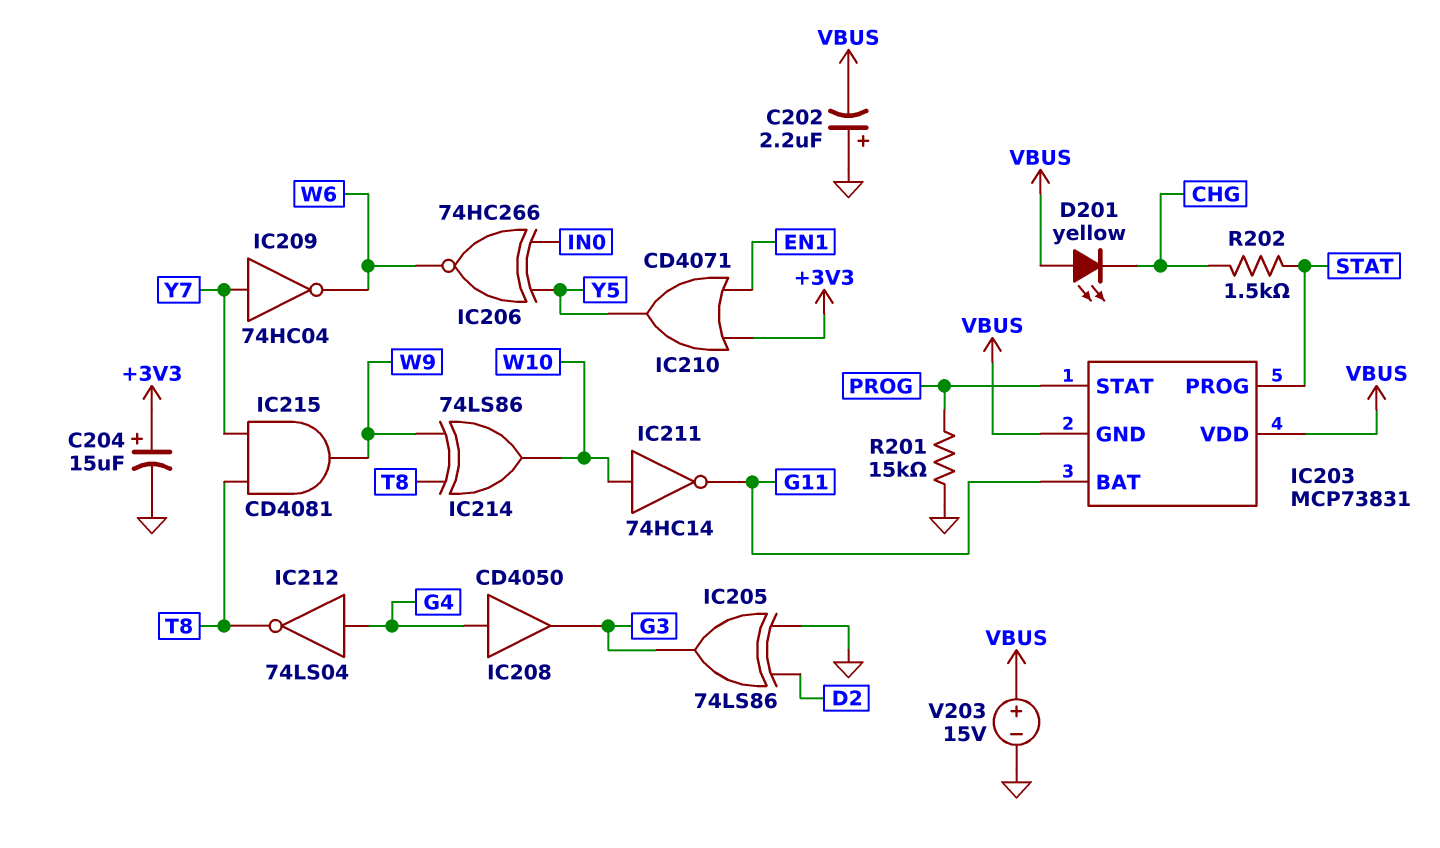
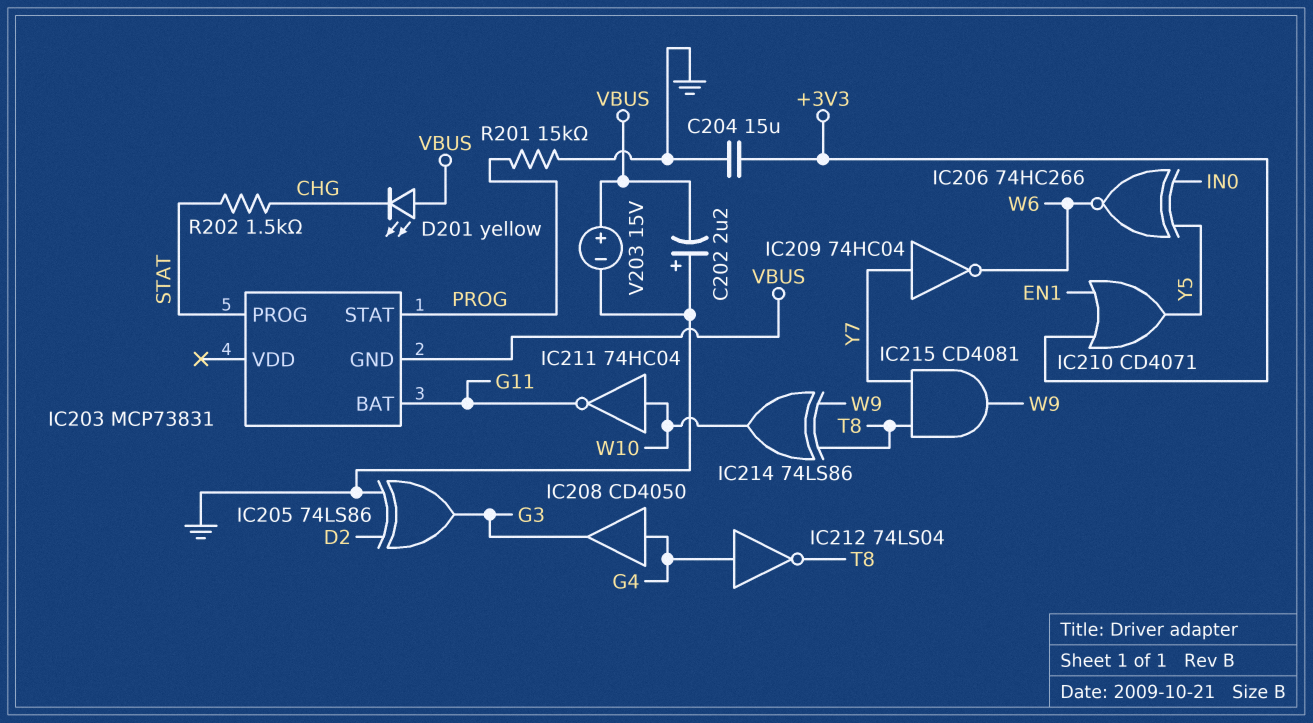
C204: 15uF (plus +3V3, minus GND) -> 15uF (+3V3, GND)
IC203 pin VDD: VBUS -> none
IC211: NOT 74HC14 (in W10, out G11) -> NOT 74HC04 (in W10, out G11)

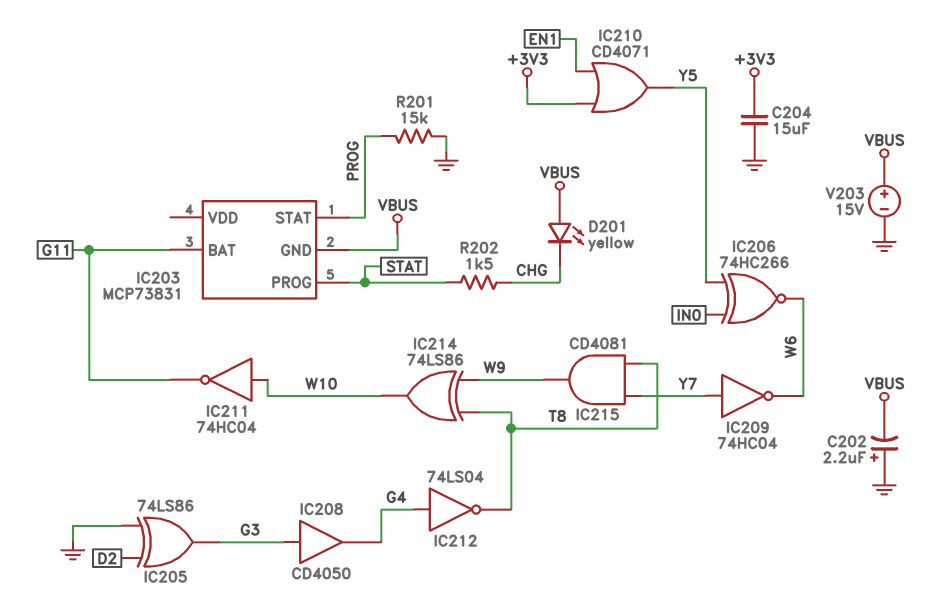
IC208: buffer CD4050 (in G4, out G3) -> buffer CD4050 (in G3, out G4)

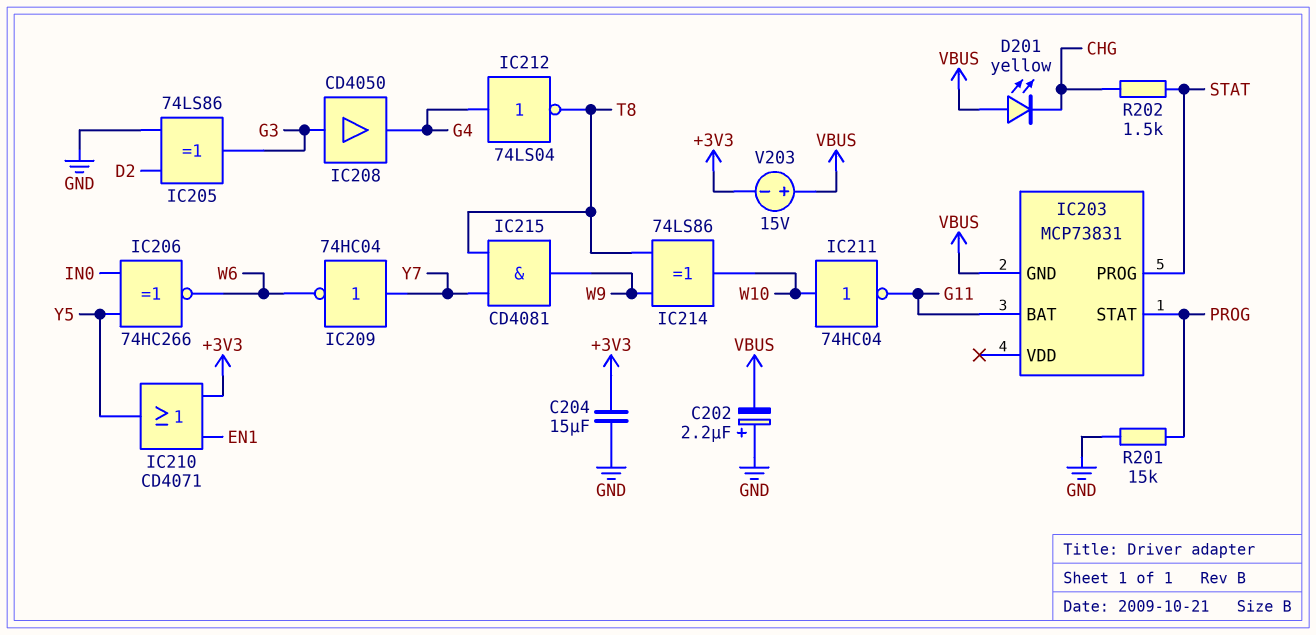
V203: 15V (plus VBUS, minus GND) -> 15V (plus VBUS, minus +3V3)

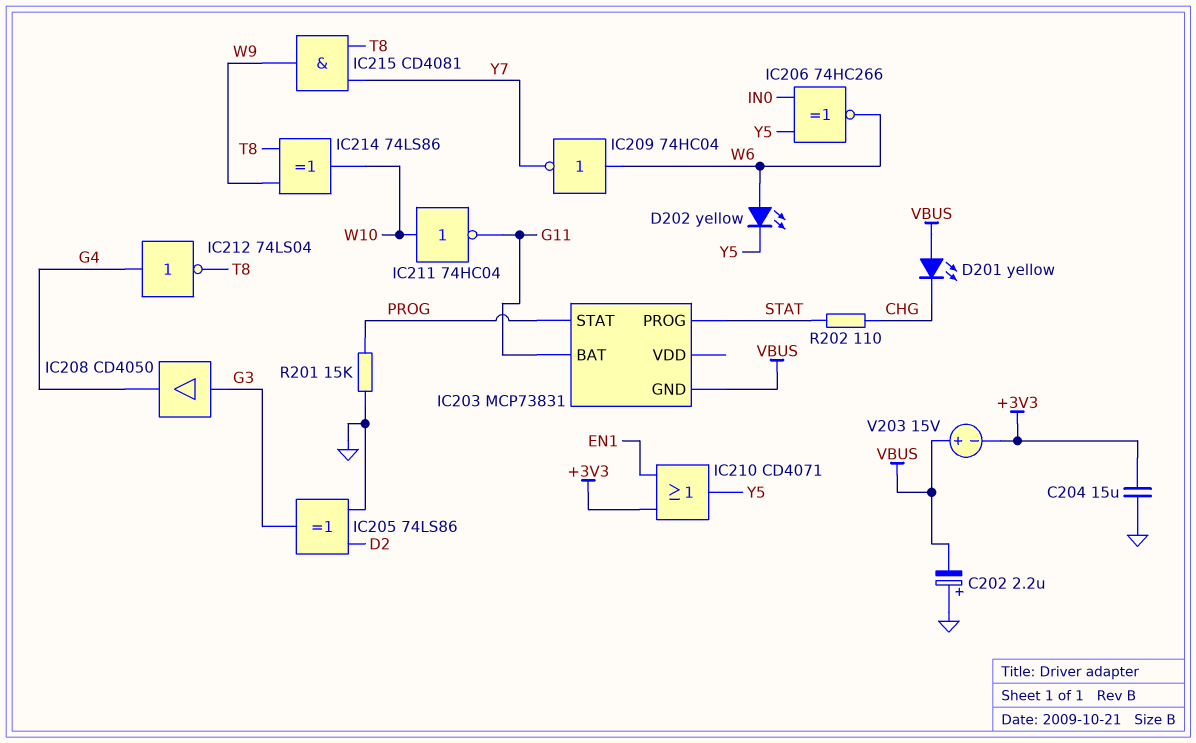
D202: none -> LED yellow (A W6, K Y5)
IC209: NOT 74HC04 (in Y7, out W6) -> NOT 74HC04 (in W6, out Y7)
R202: 1.5k (CHG, STAT) -> 110 (CHG, STAT)

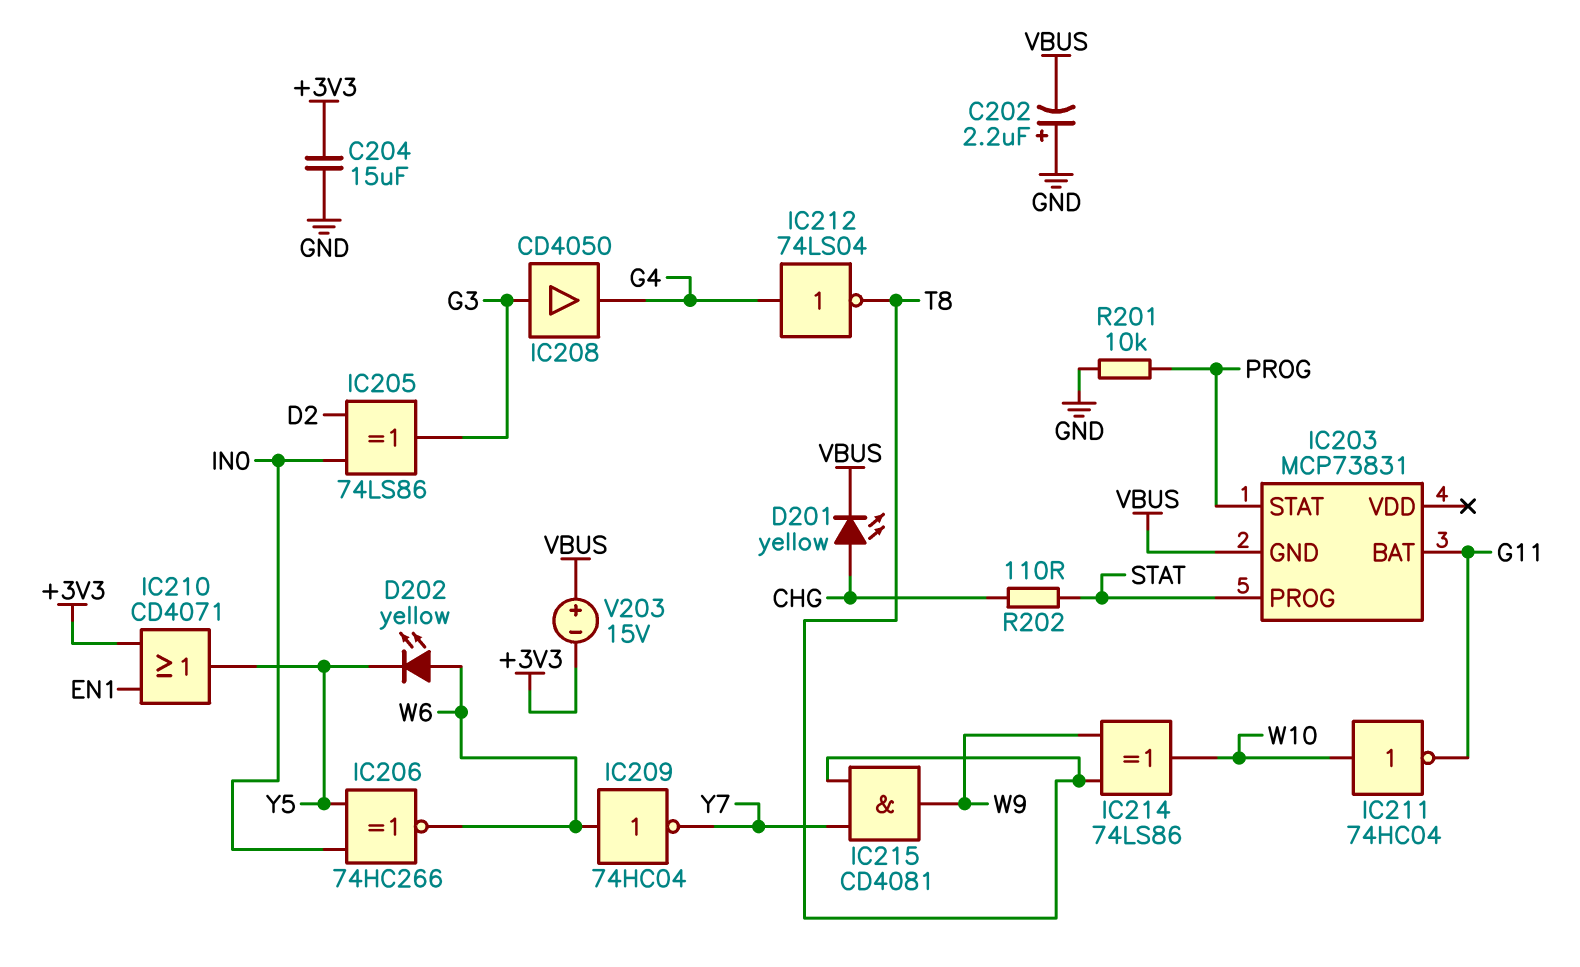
D201: LED yellow (A VBUS, K CHG) -> LED yellow (A CHG, K VBUS)
IC205: XOR 74LS86 (in D2, in GND, out G3) -> XOR 74LS86 (in D2, in IN0, out G3)
R201: 15k (GND, PROG) -> 10k (GND, PROG)

